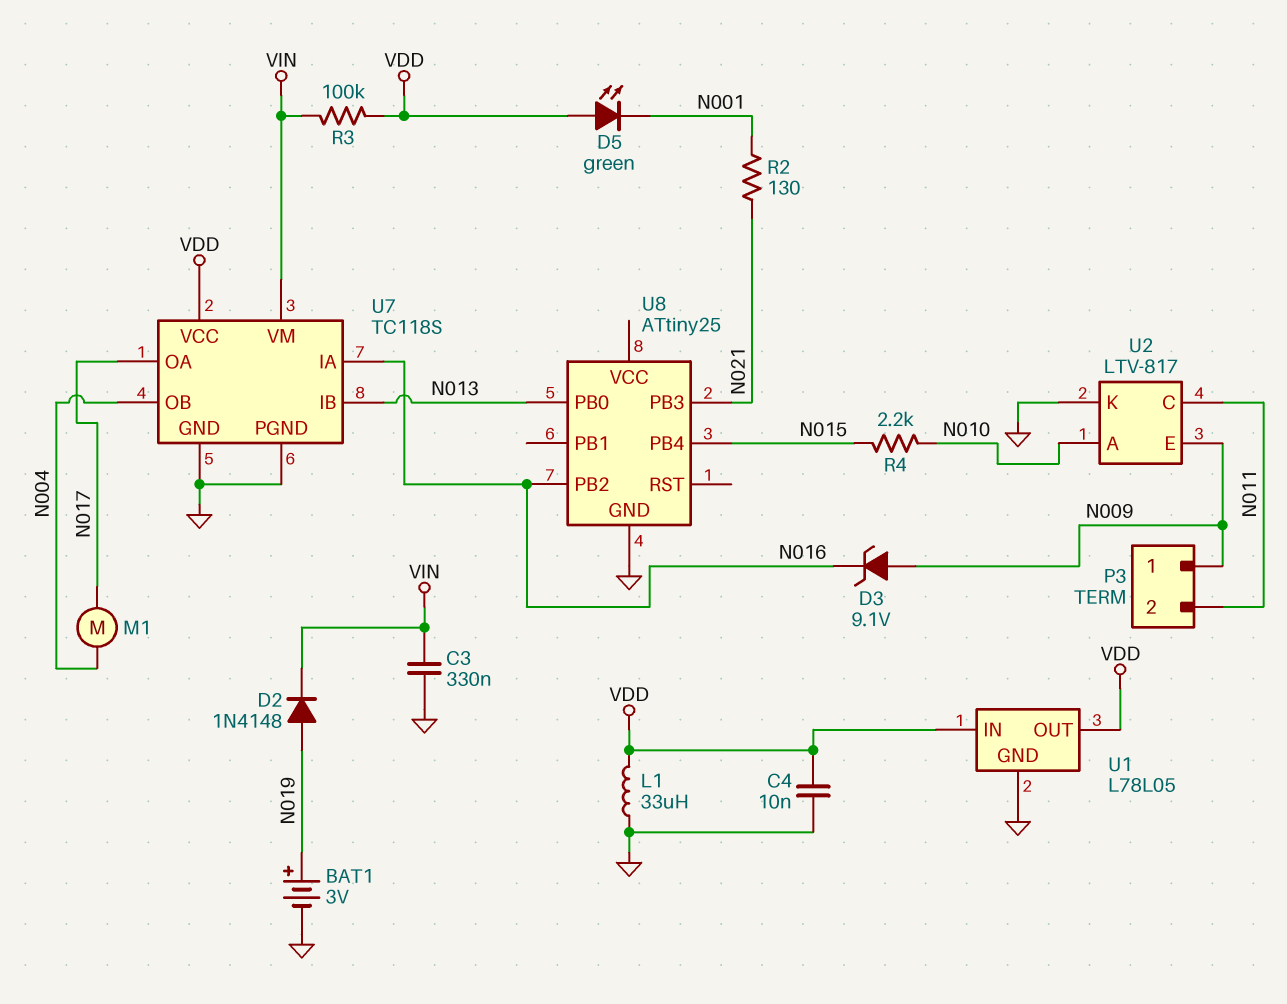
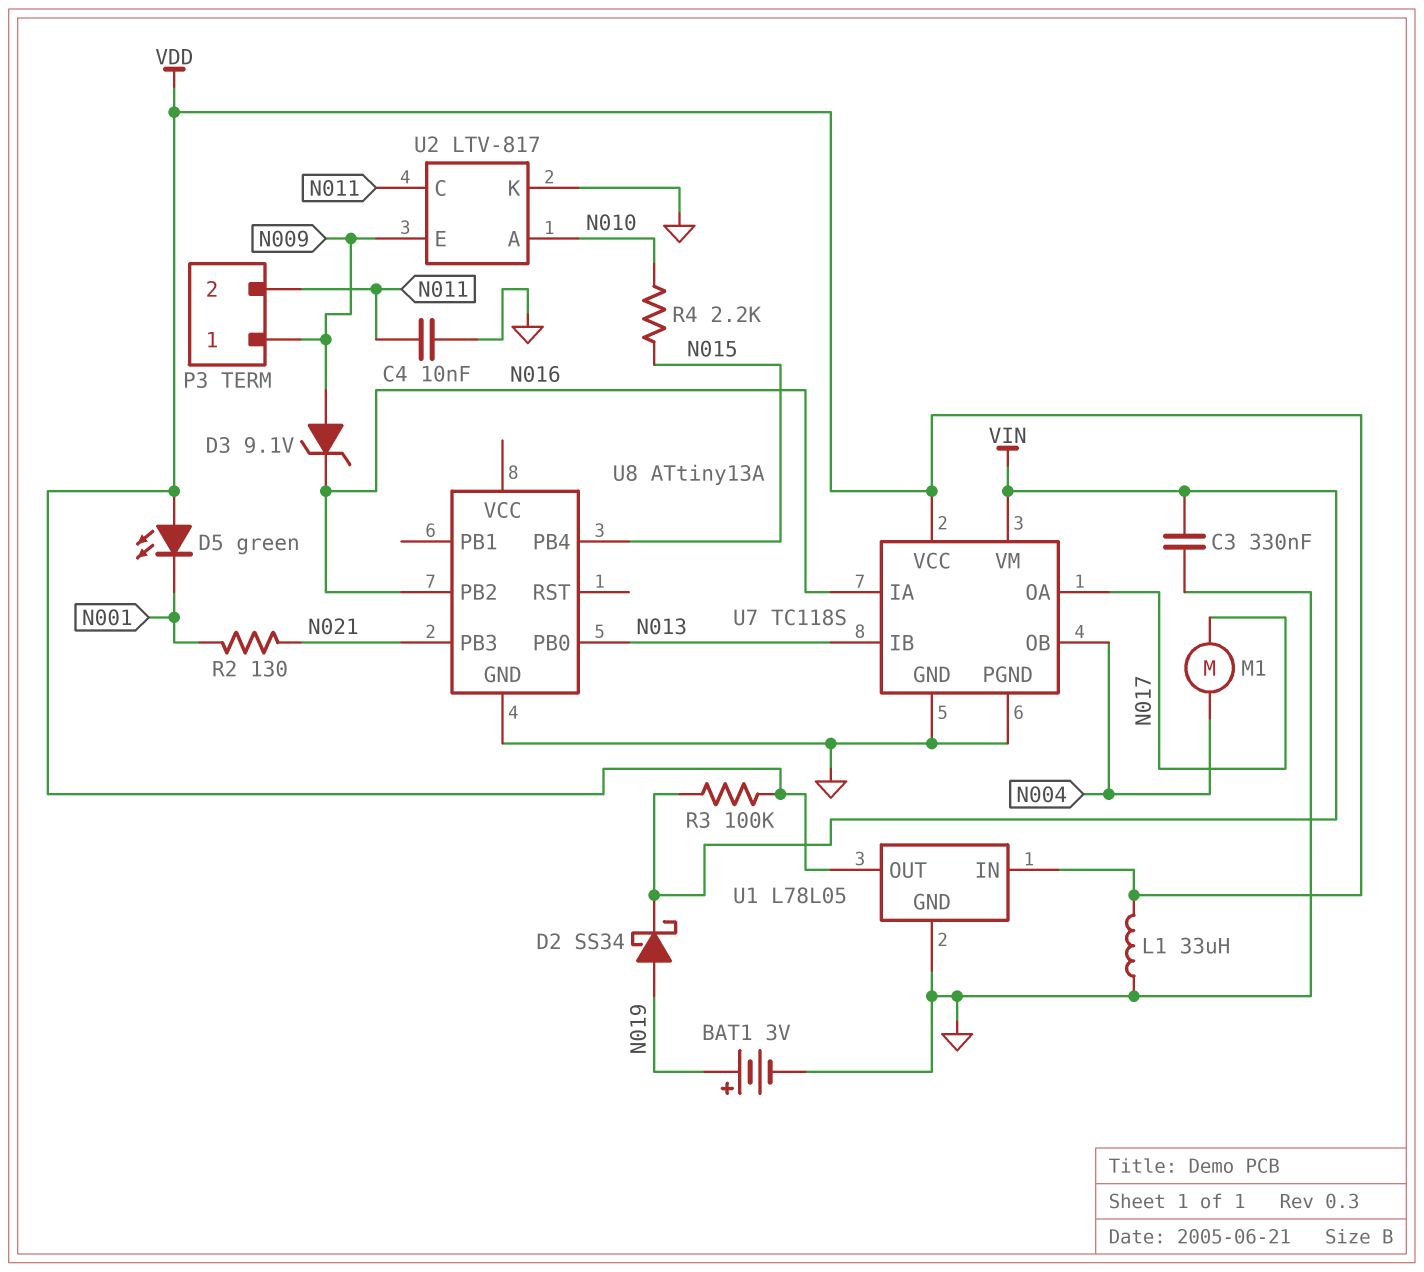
C4: 10nF (GND, VDD) -> 10nF (GND, N011)
D2: diode 1N4148 (A N019, K VIN) -> schottky SS34 (A N019, K VIN)
U8: ATtiny25 -> ATtiny13A

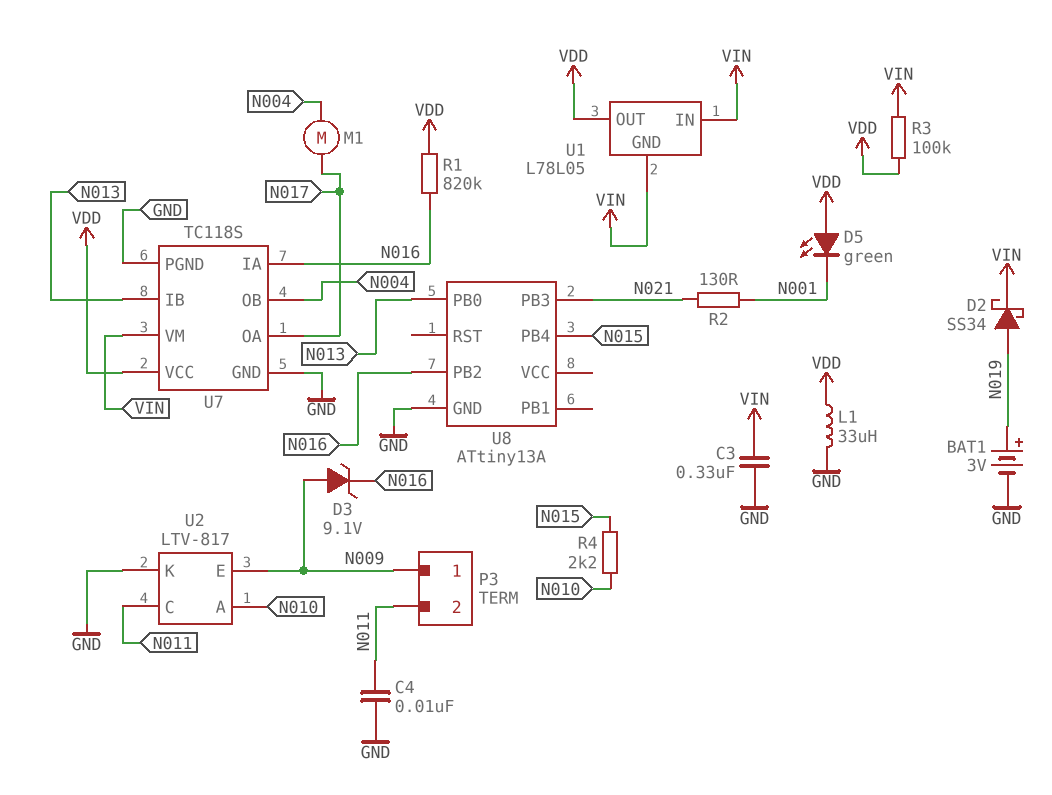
R1: none -> 820k (N016, VDD)
U1 pin GND: GND -> VIN
U1 pin IN: VDD -> VIN

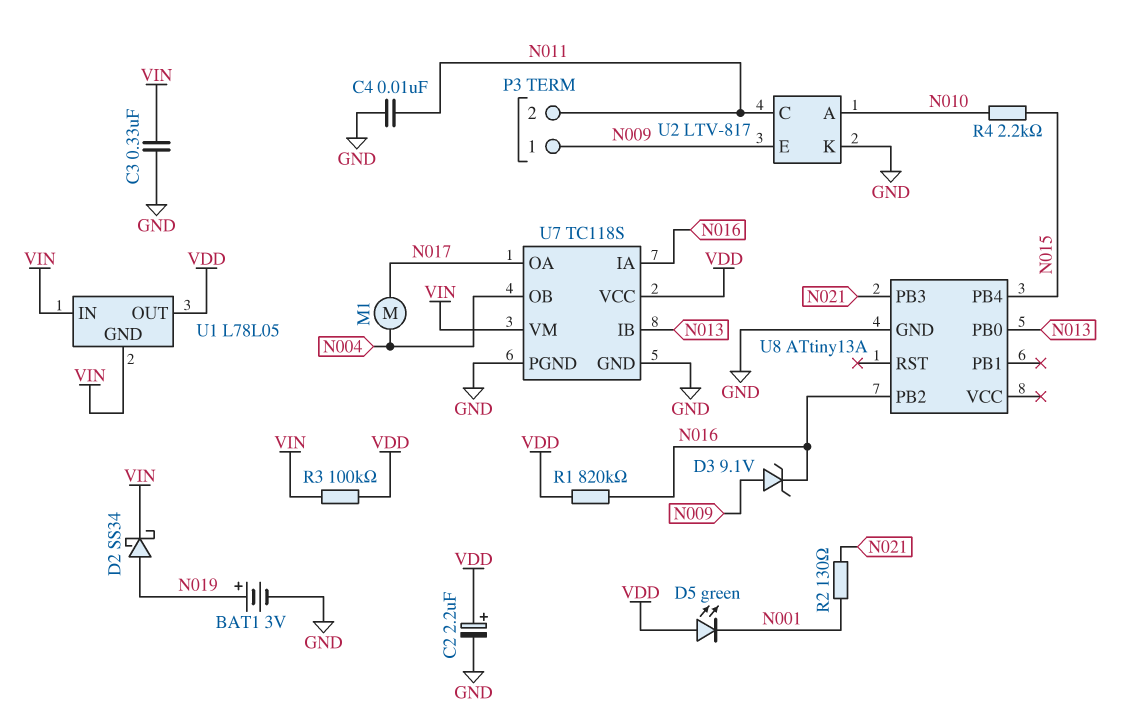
C2: none -> 2.2uF (plus VDD, minus GND)
L1: 33uH (GND, VDD) -> none

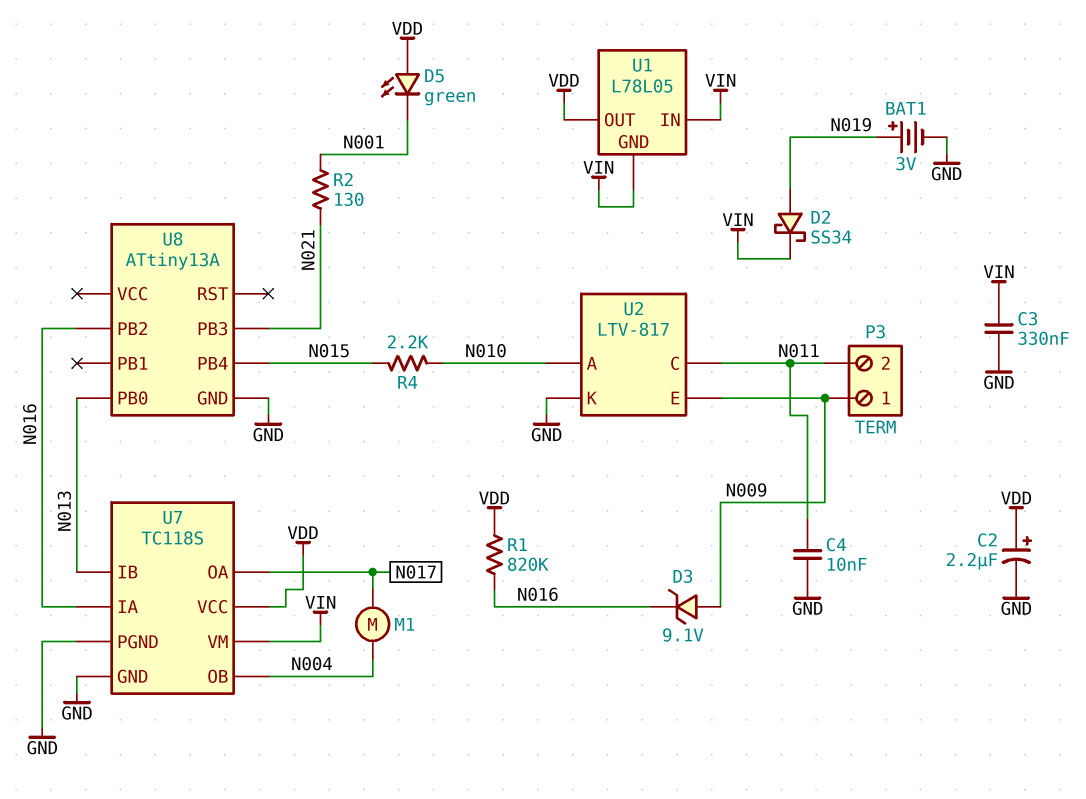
R3: 100k (VDD, VIN) -> none

